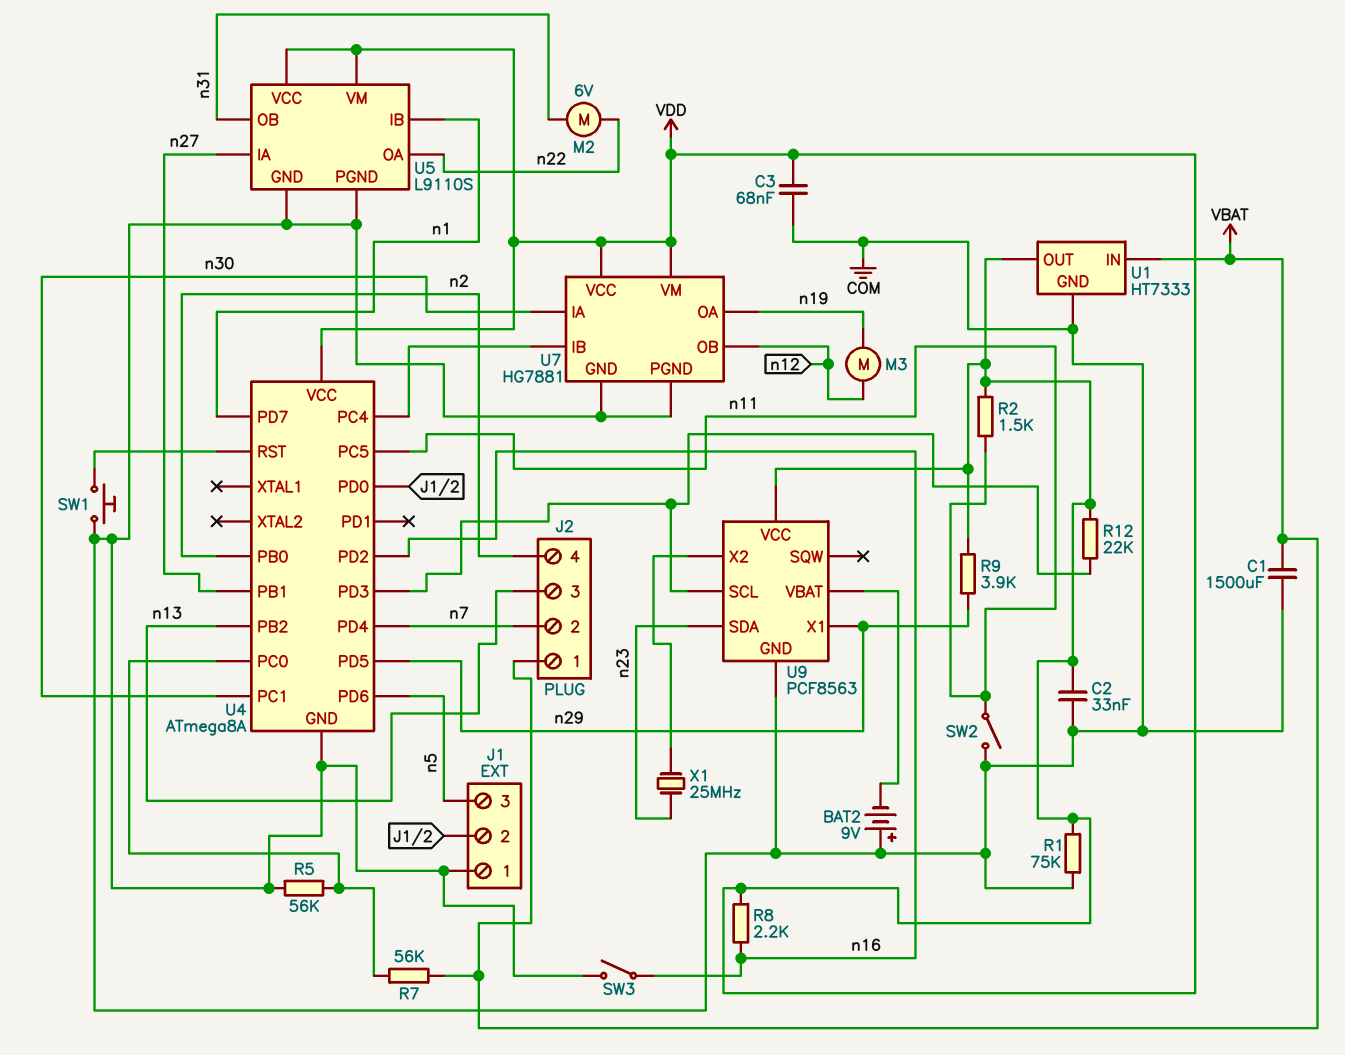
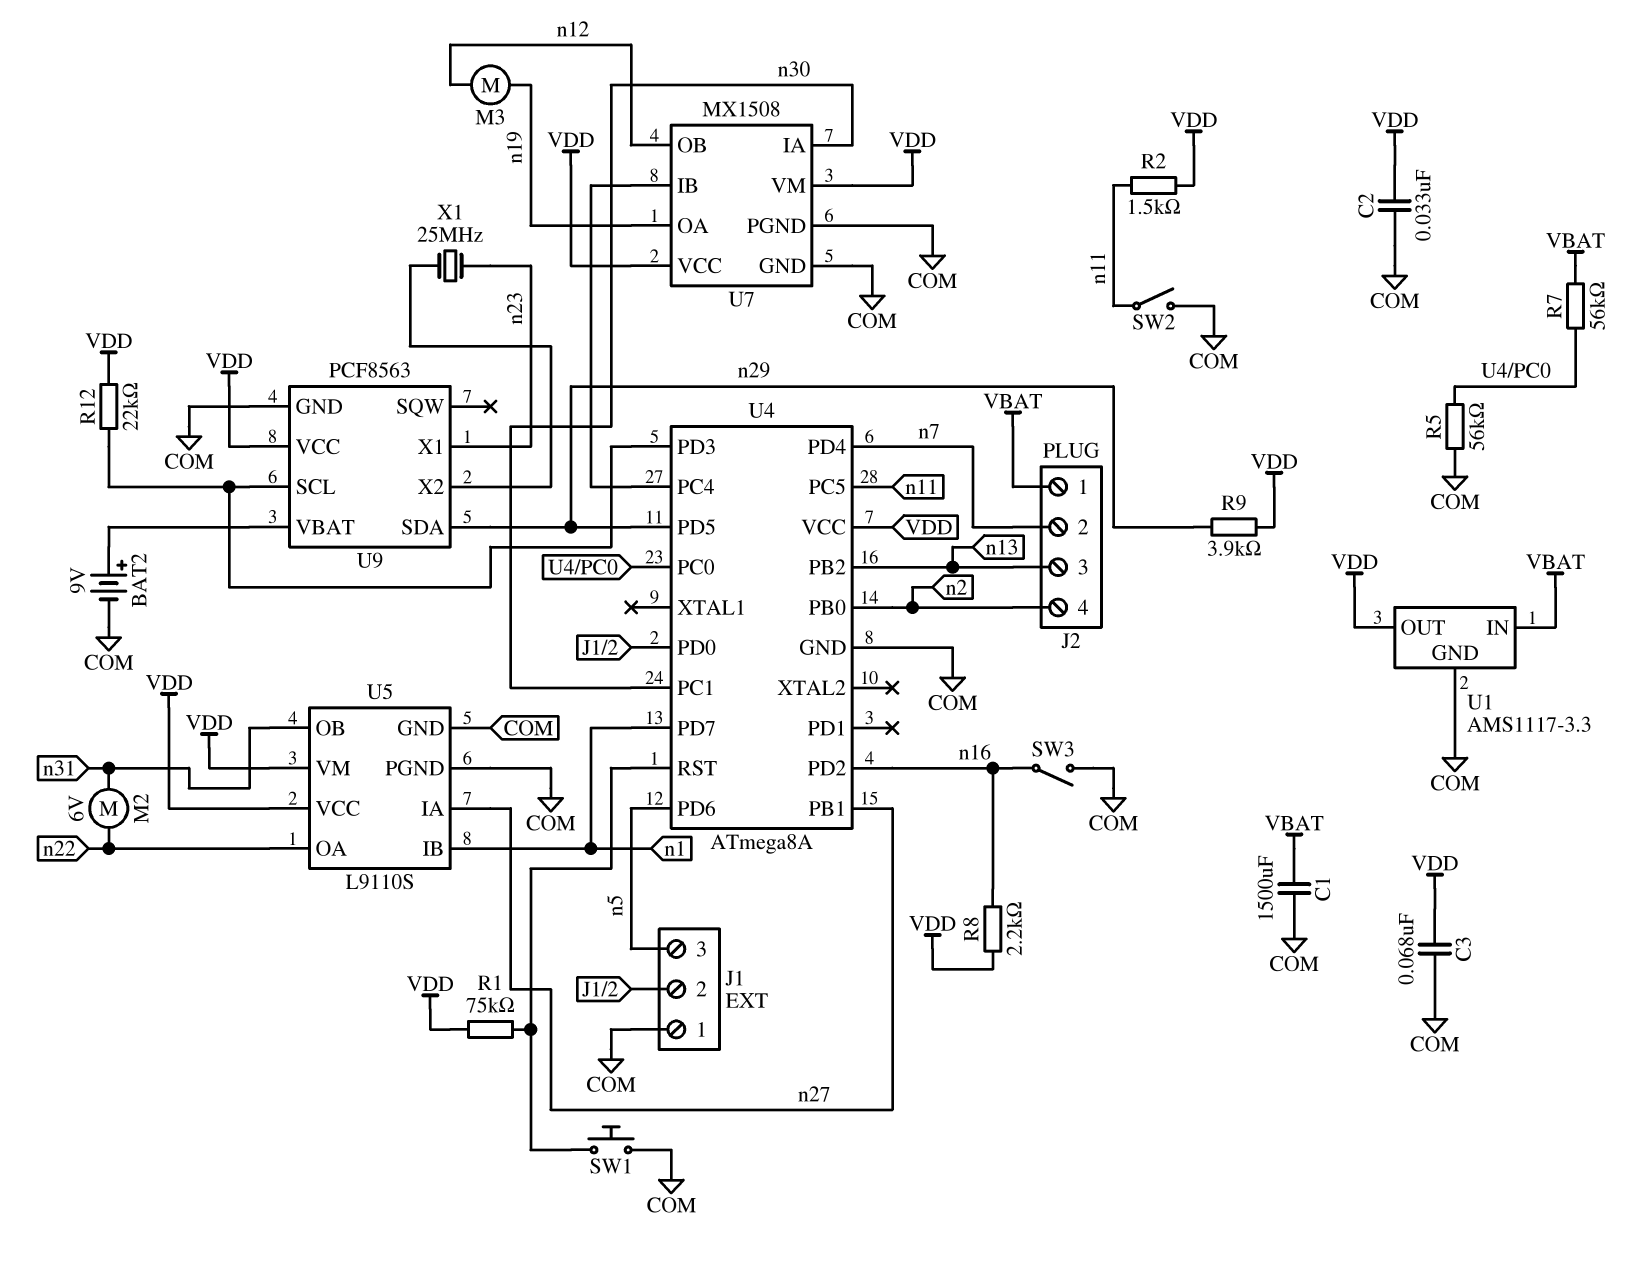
BAT2: 9V (plus COM, minus U9/VBAT) -> 9V (plus U9/VBAT, minus COM)
R1: 75k (COM, VDD) -> 75k (U4/RST, VDD)
U1: HT7333 -> AMS1117-3.3
U7: HG7881 -> MX1508
U9 pin SDA: n23 -> n29
U9 pin X1: n29 -> n23

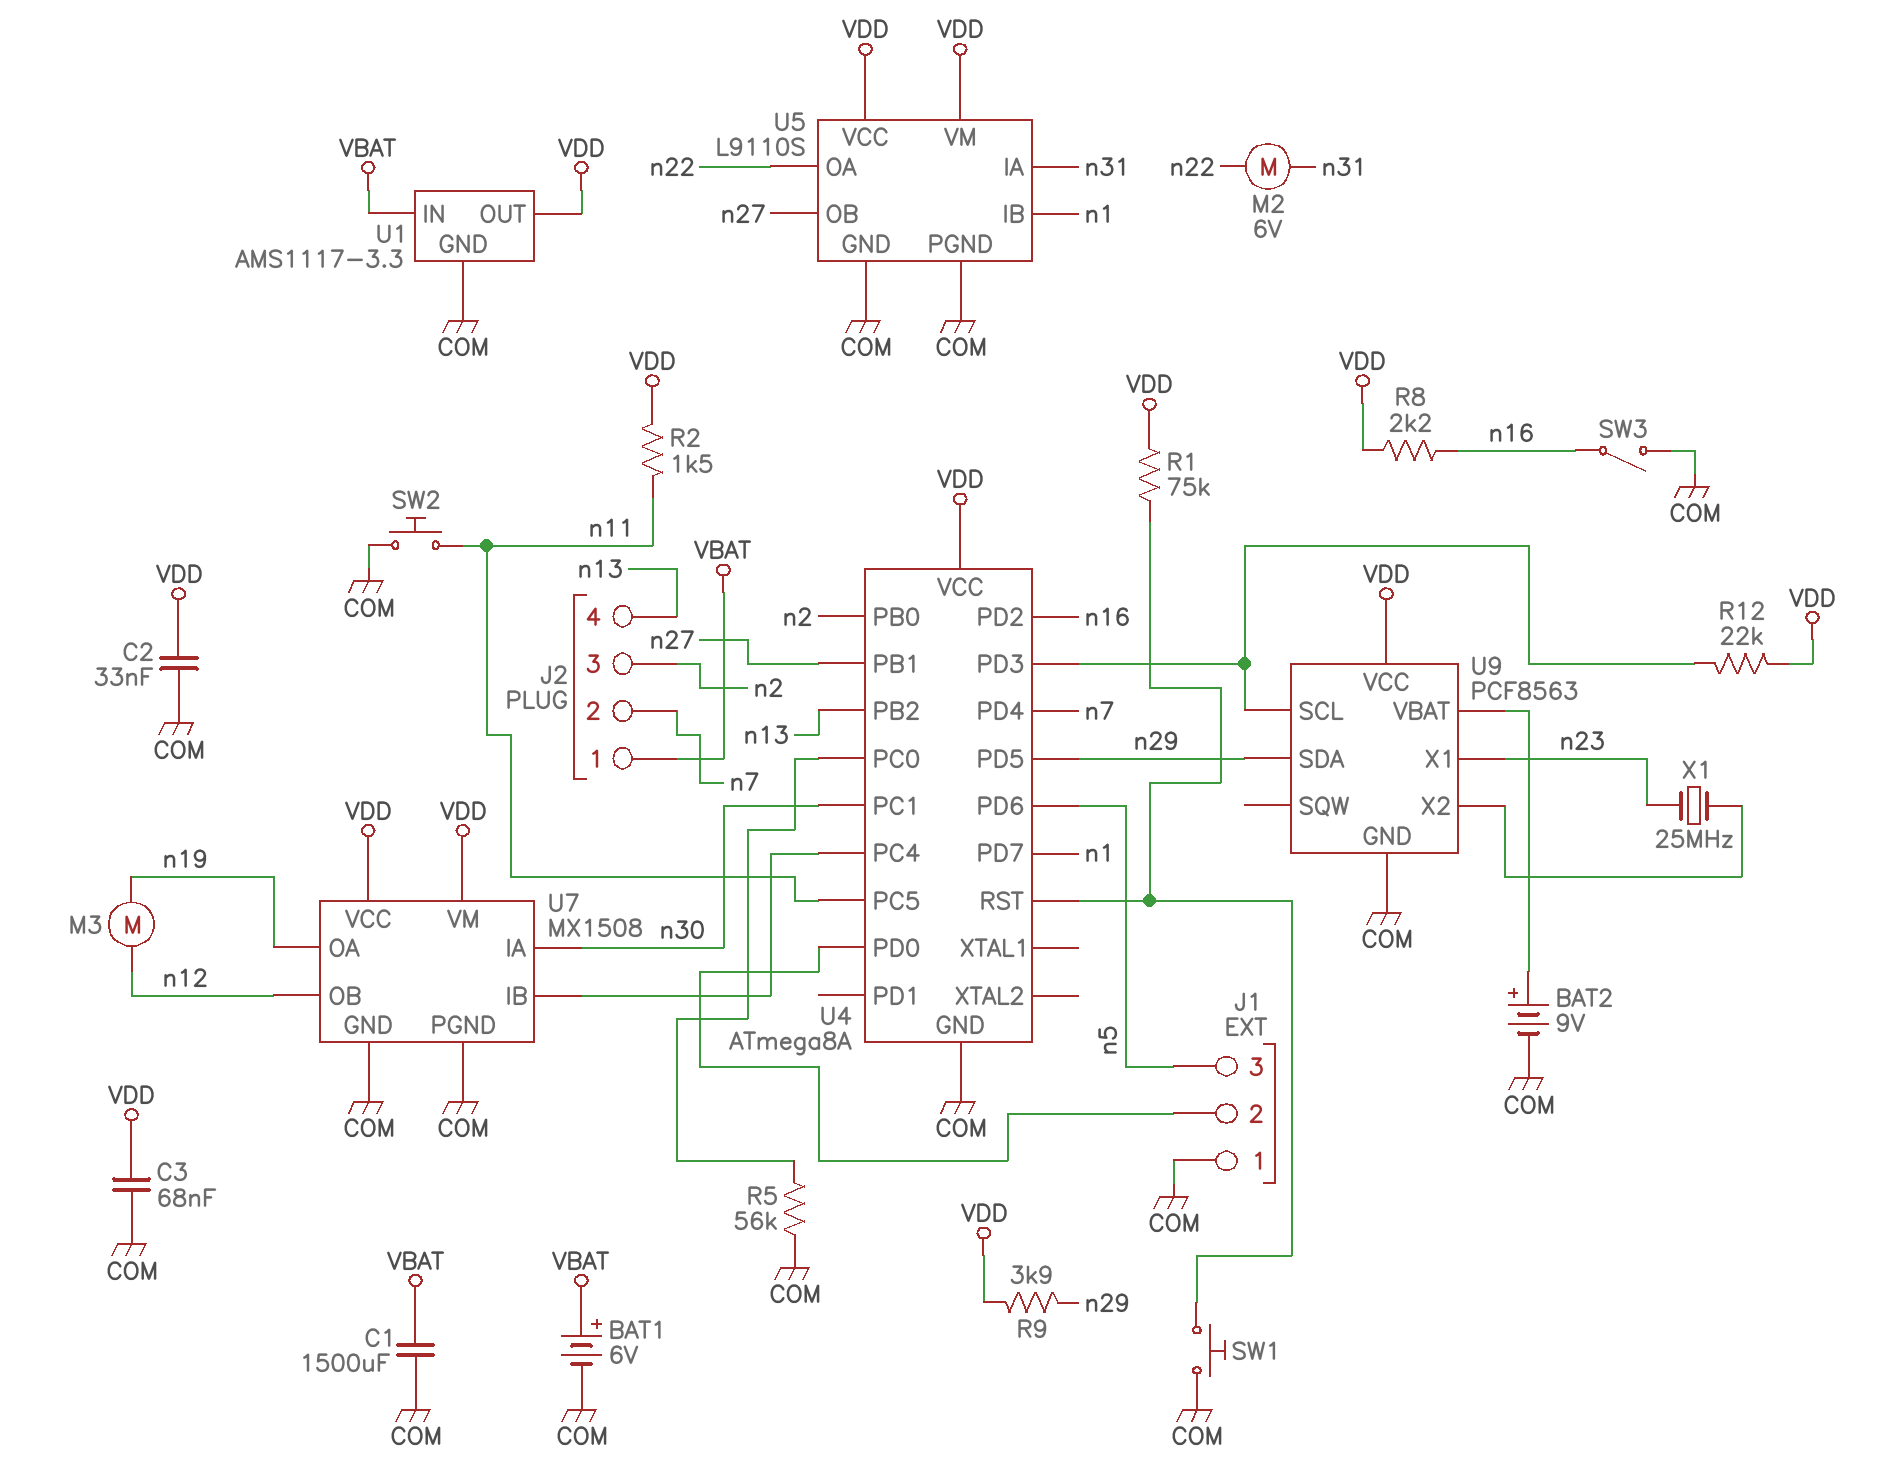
BAT1: none -> 6V (plus VBAT, minus COM)
J2 pin 3: n13 -> n2
J2 pin 4: n2 -> n13
R7: 56k (U4/PC0, VBAT) -> none
SW2: switch (COM, n11) -> button (COM, n11)
U5 pin IA: n27 -> n31
U5 pin OB: n31 -> n27

